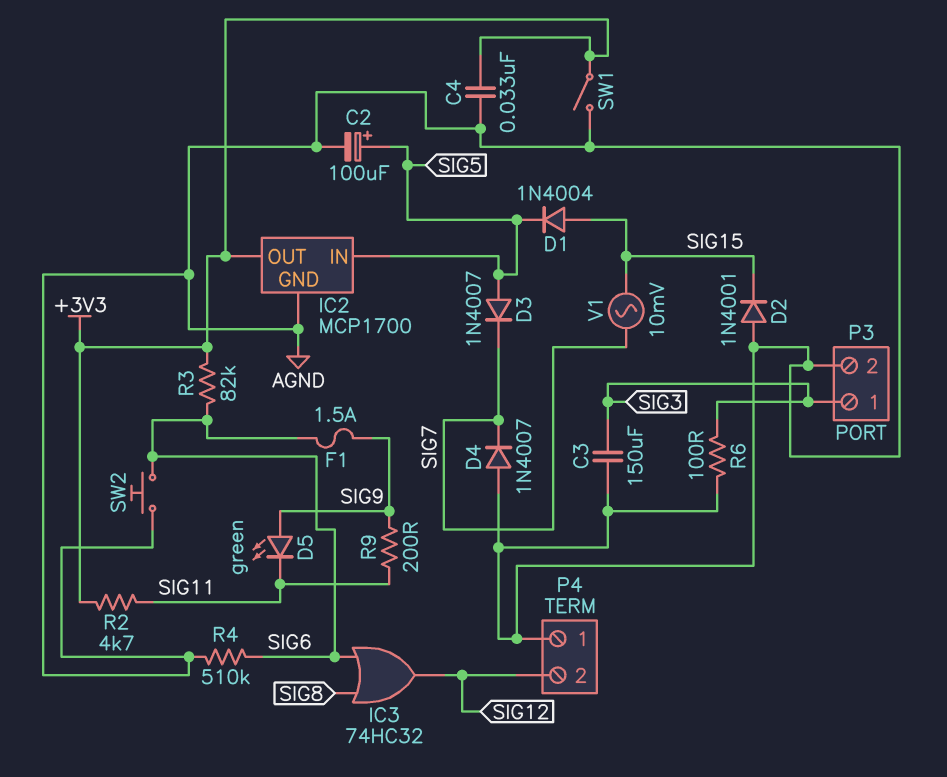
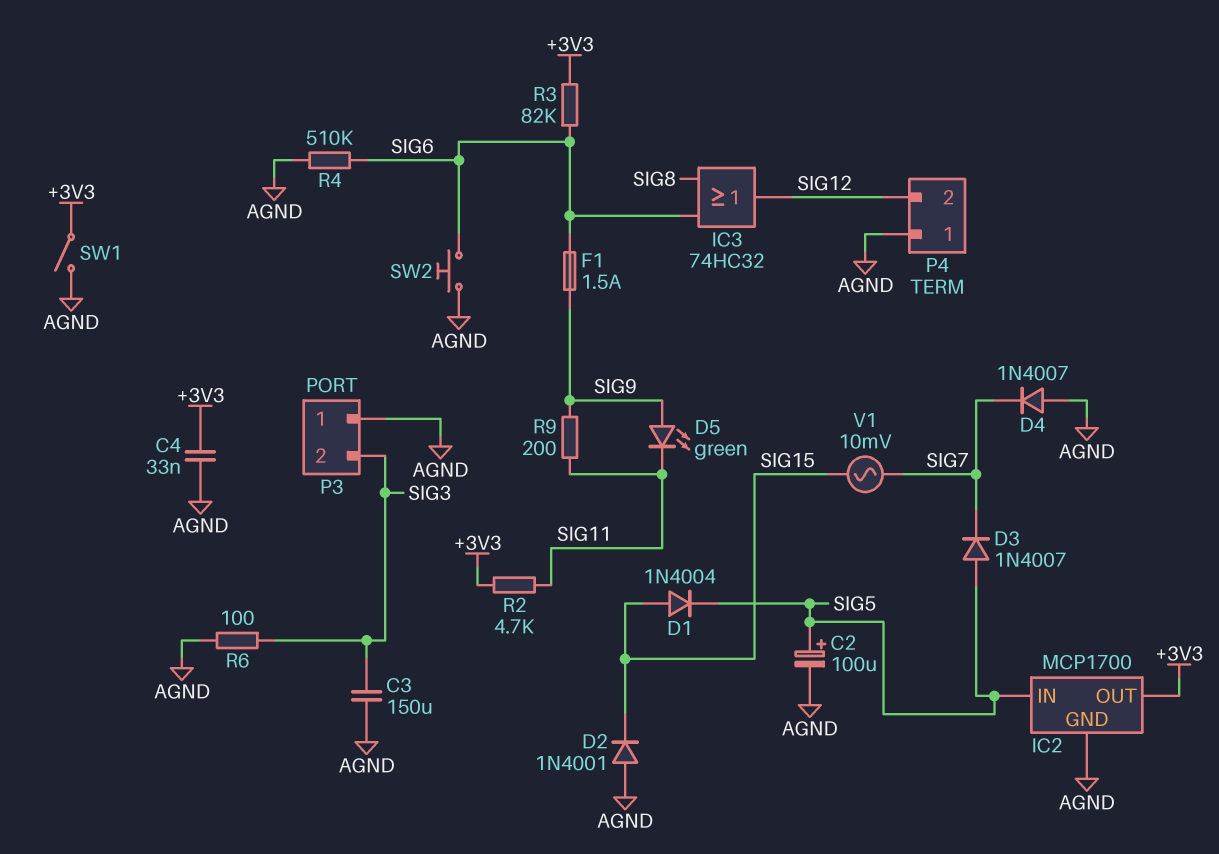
P3 pin 1: SIG3 -> AGND
P3 pin 2: AGND -> SIG3

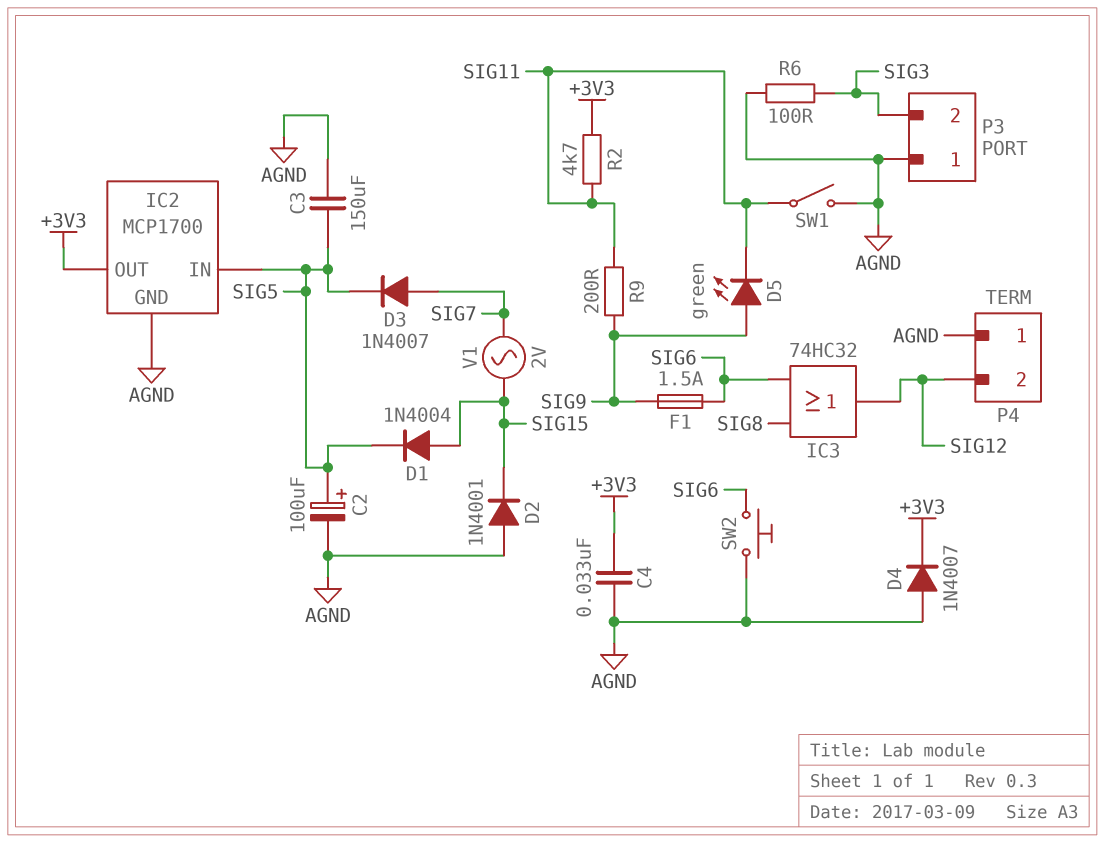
C3: 150uF (AGND, SIG3) -> 150uF (AGND, SIG5)
D3: diode 1N4007 (A SIG5, K SIG7) -> diode 1N4007 (A SIG7, K SIG5)
D4: diode 1N4007 (A AGND, K SIG7) -> diode 1N4007 (A AGND, K +3V3)
R3: 82k (+3V3, SIG6) -> none
R4: 510k (AGND, SIG6) -> none
SW1: switch (+3V3, AGND) -> switch (AGND, SIG11)
V1: AC 10mV (SIG7, SIG15) -> AC 2V (SIG7, SIG15)

